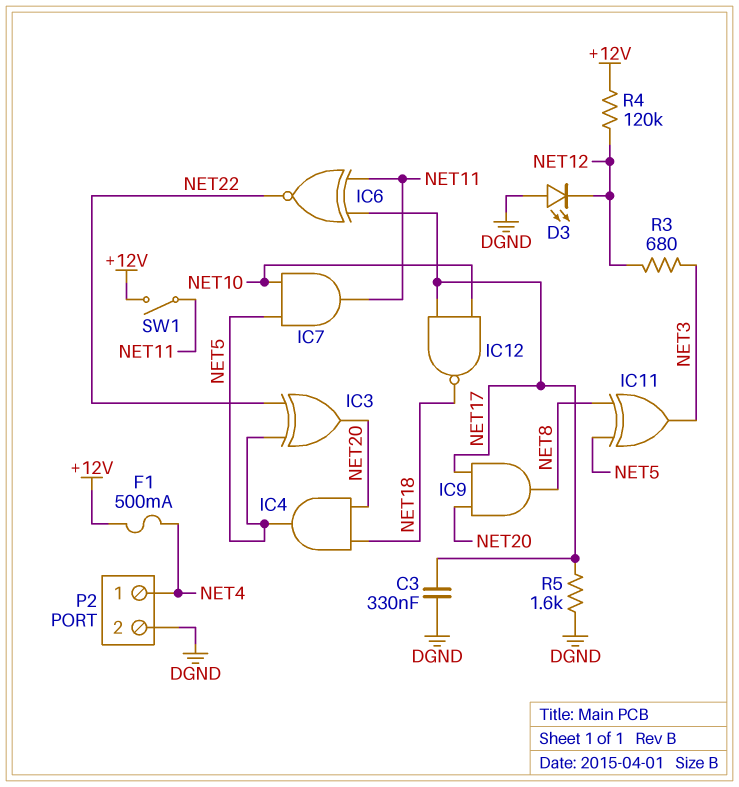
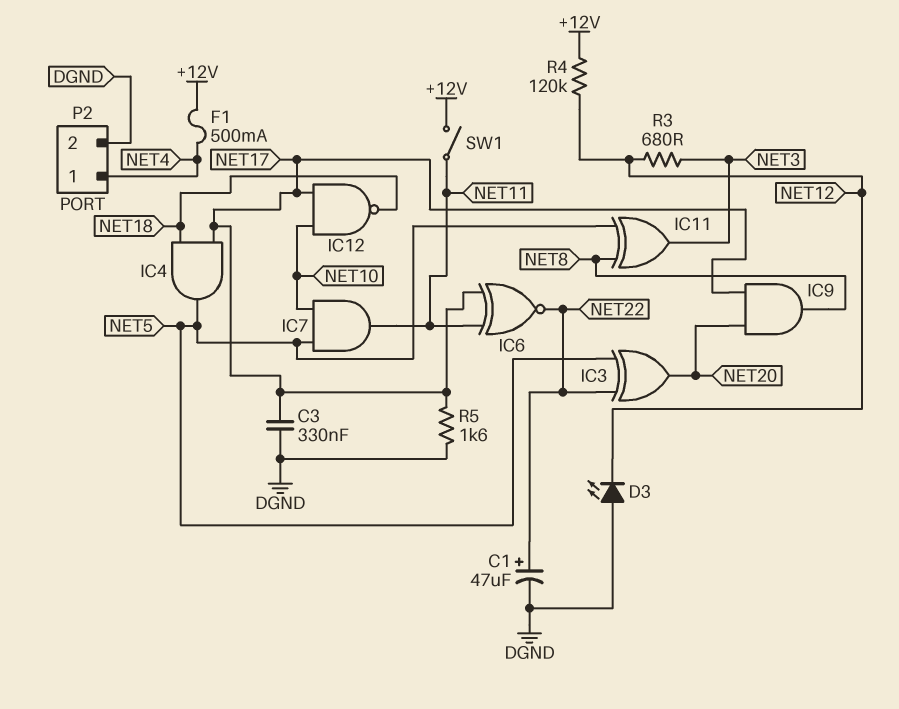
C1: none -> 47uF (plus NET22, minus DGND)
IC4: AND (in NET18, in NET20, out NET5) -> AND (in NET17, in NET18, out NET5)

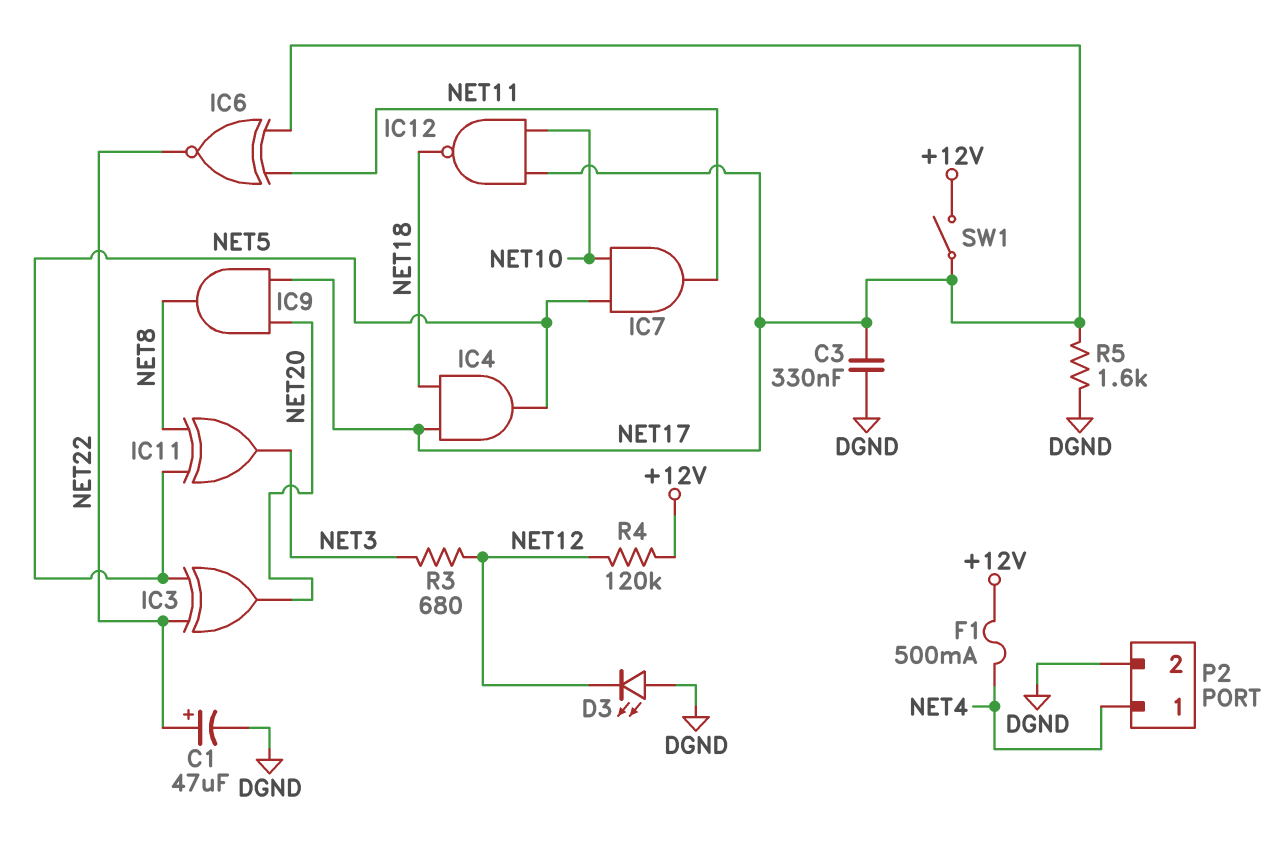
SW1: switch (+12V, NET11) -> switch (+12V, NET17)

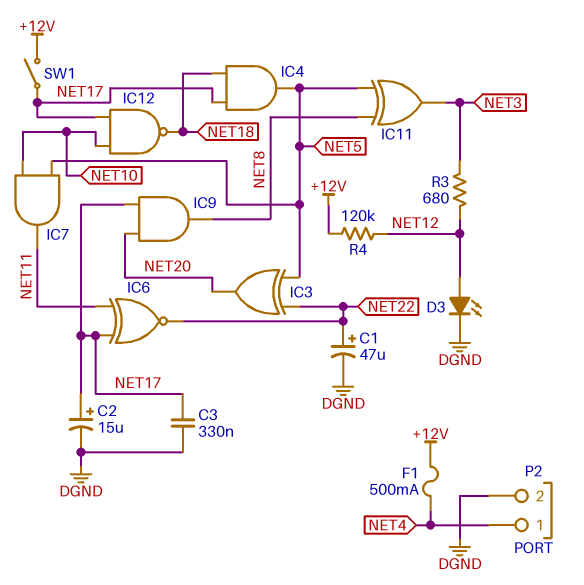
C2: none -> 15uF (plus NET17, minus DGND)
D3: LED (A DGND, K NET12) -> LED (A NET12, K DGND)
R5: 1.6k (DGND, NET17) -> none

